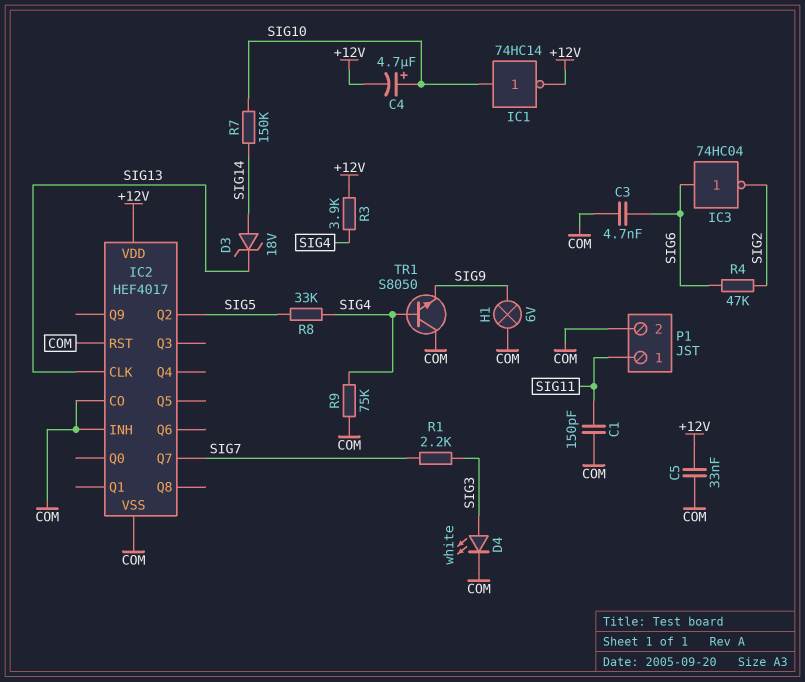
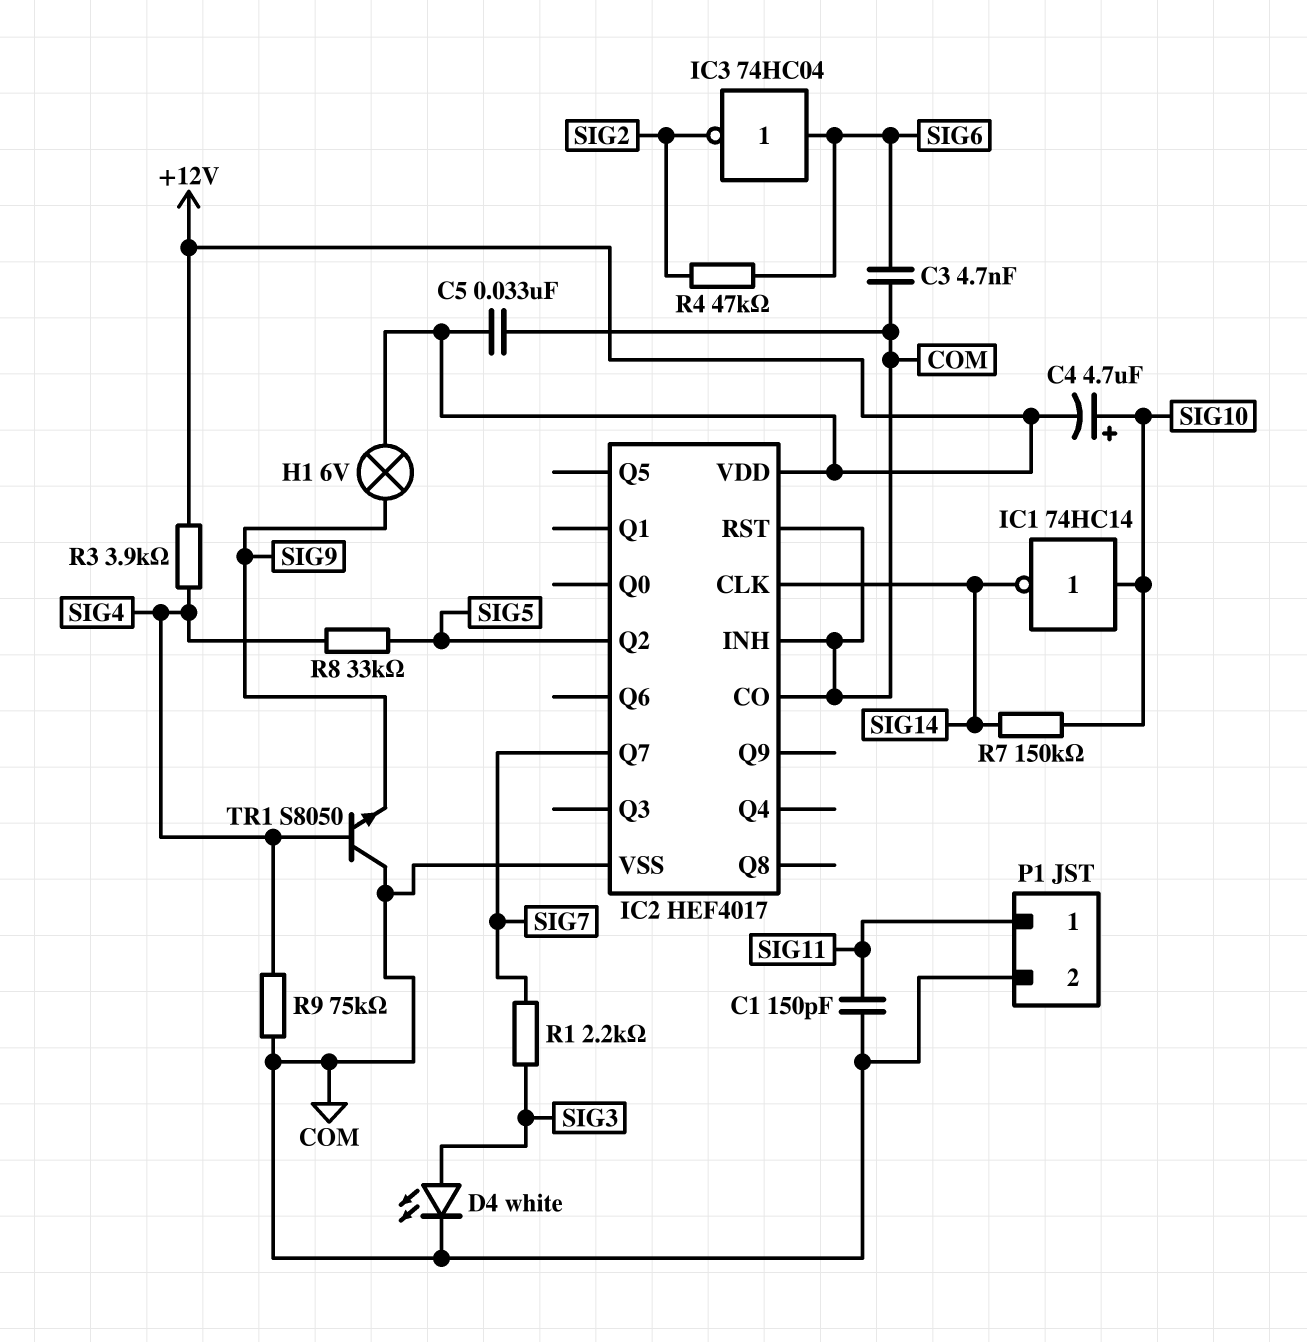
D3: zener 18V (A SIG14, K SIG13) -> none
H1: lamp 6V (COM, SIG9) -> lamp 6V (+12V, SIG9)
IC1: NOT 74HC14 (in SIG10, out +12V) -> NOT 74HC14 (in SIG10, out SIG14)
IC2 pin CLK: SIG13 -> SIG14

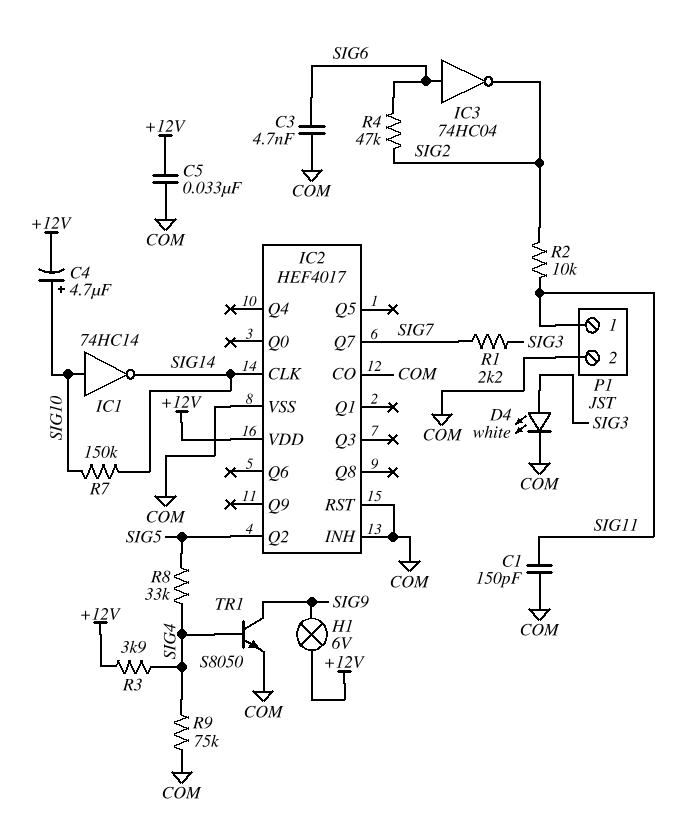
R2: none -> 10k (SIG2, SIG11)
TR1: NPN S8050 (B SIG4, C COM, E SIG9) -> NPN S8050 (B SIG4, C SIG9, E COM)

